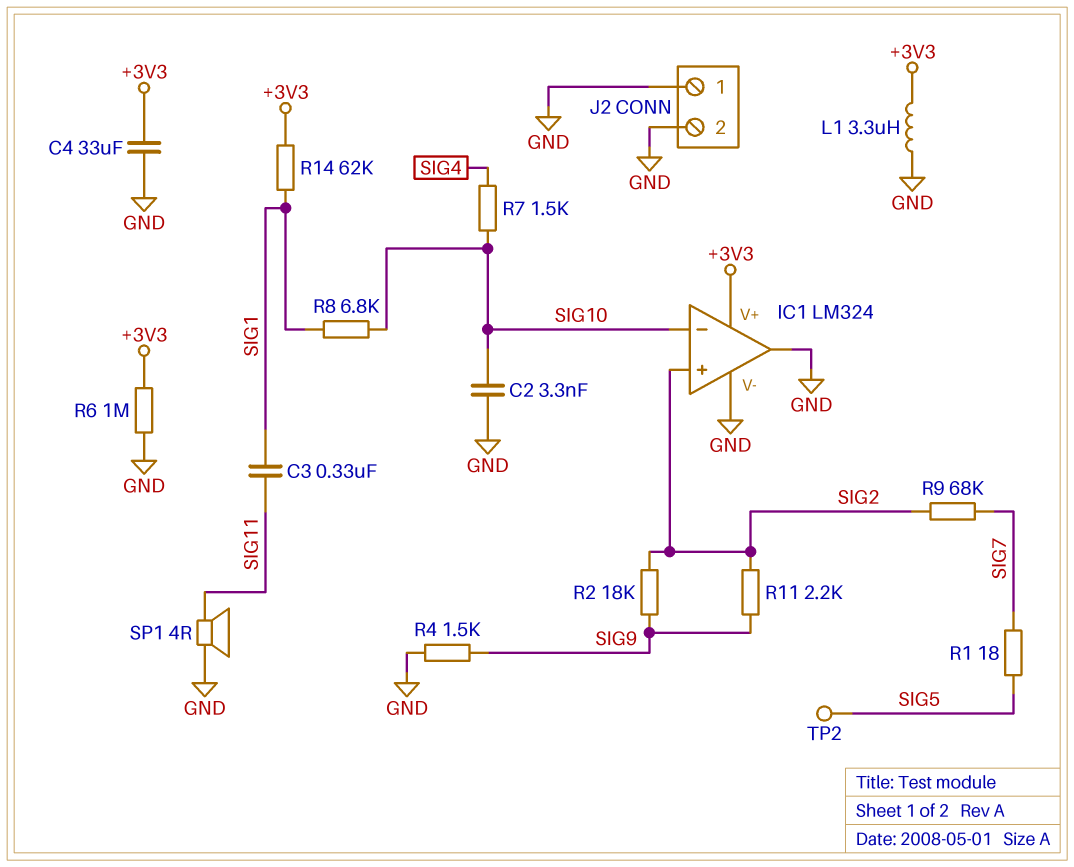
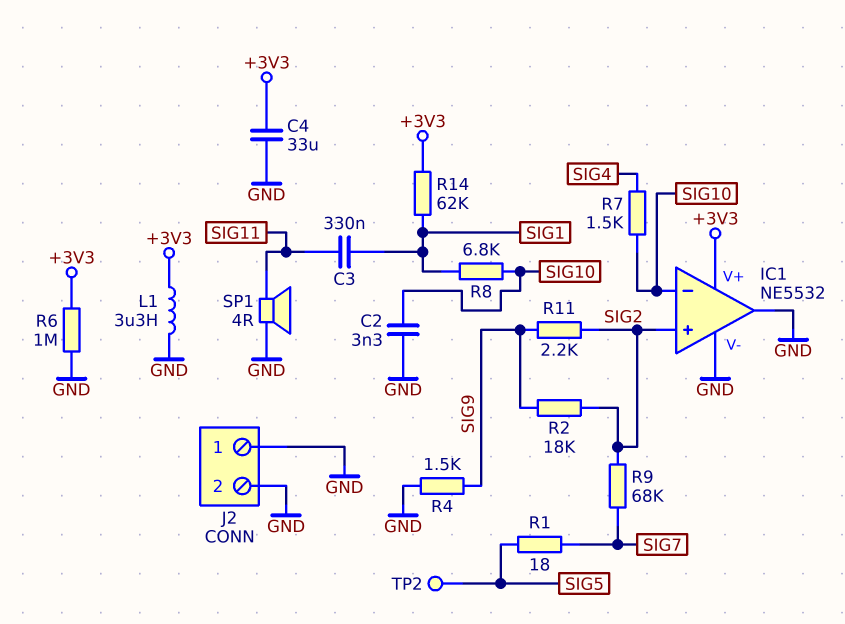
IC1: LM324 -> NE5532

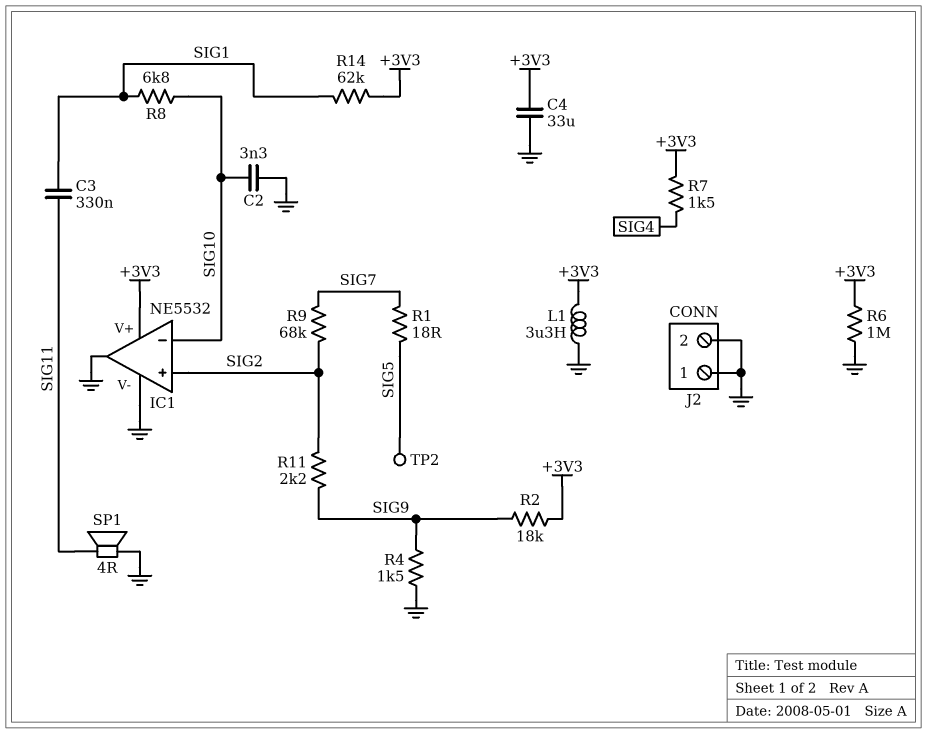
R2: 18k (SIG2, SIG9) -> 18k (+3V3, SIG9)
R7: 1.5k (SIG4, SIG10) -> 1.5k (+3V3, SIG4)

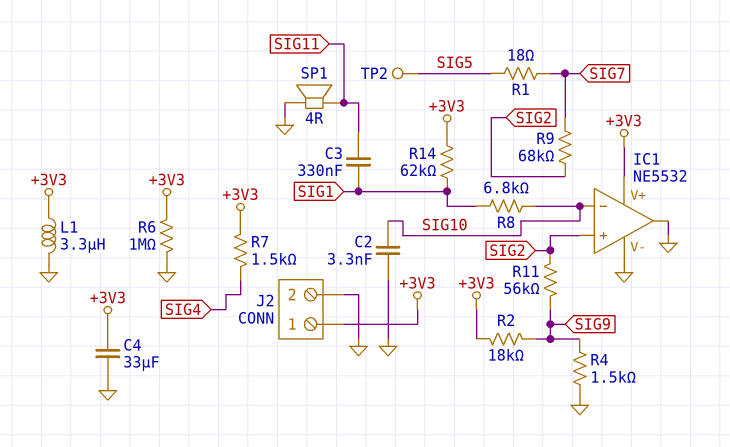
J2 pin 1: GND -> +3V3
R11: 2.2k (SIG2, SIG9) -> 56k (SIG2, SIG9)

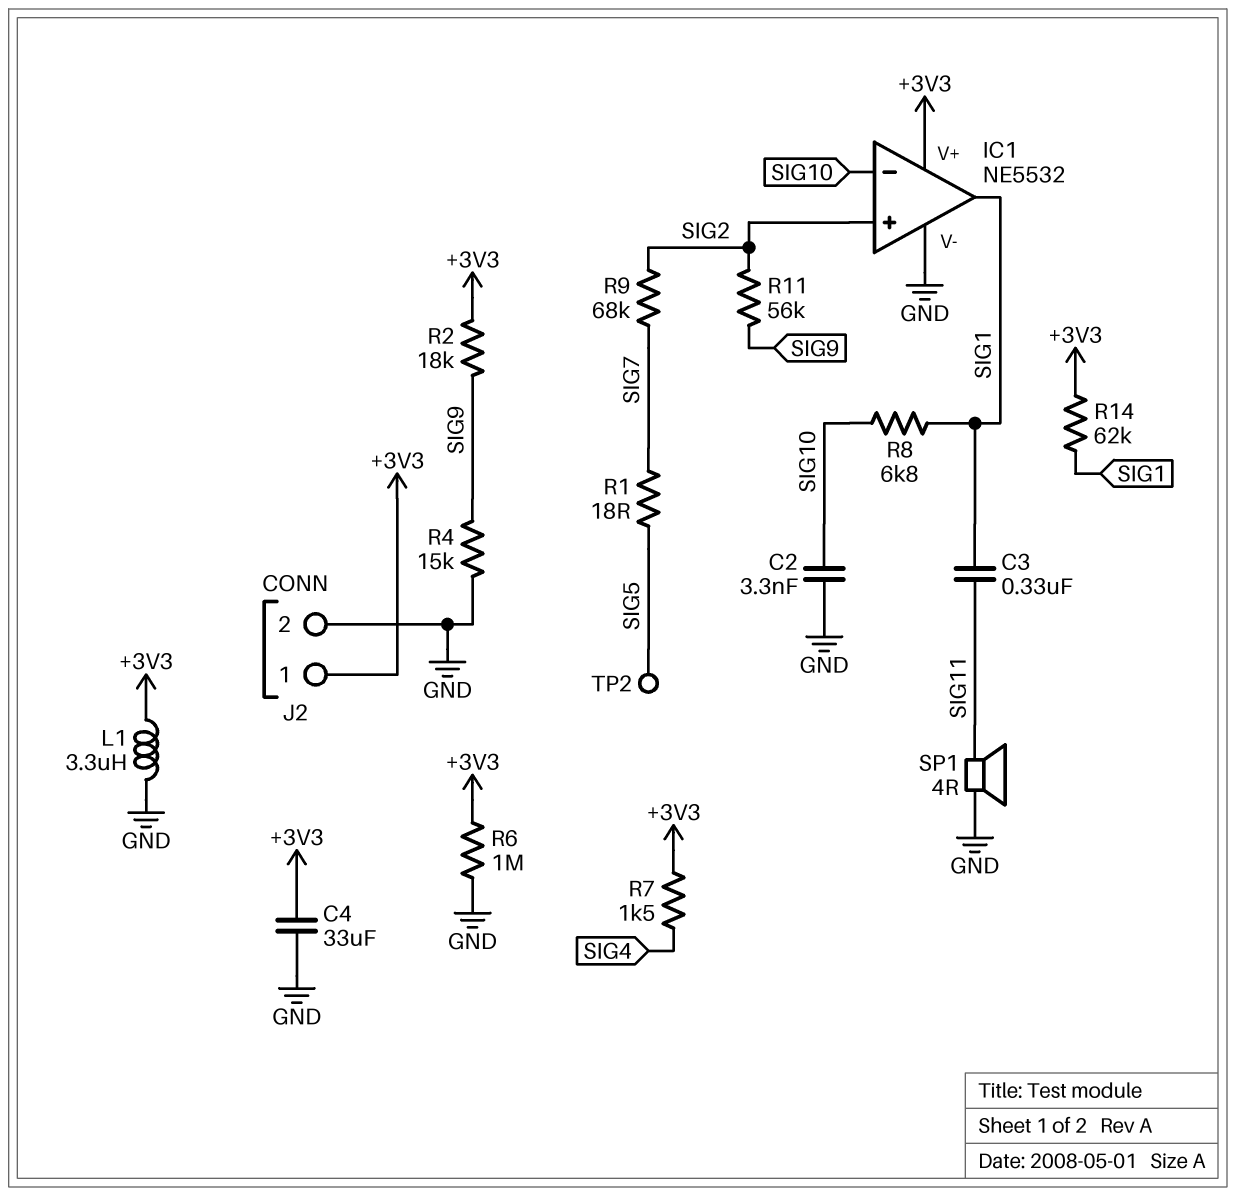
IC1 pin out: GND -> SIG1
R4: 1.5k (GND, SIG9) -> 15k (GND, SIG9)

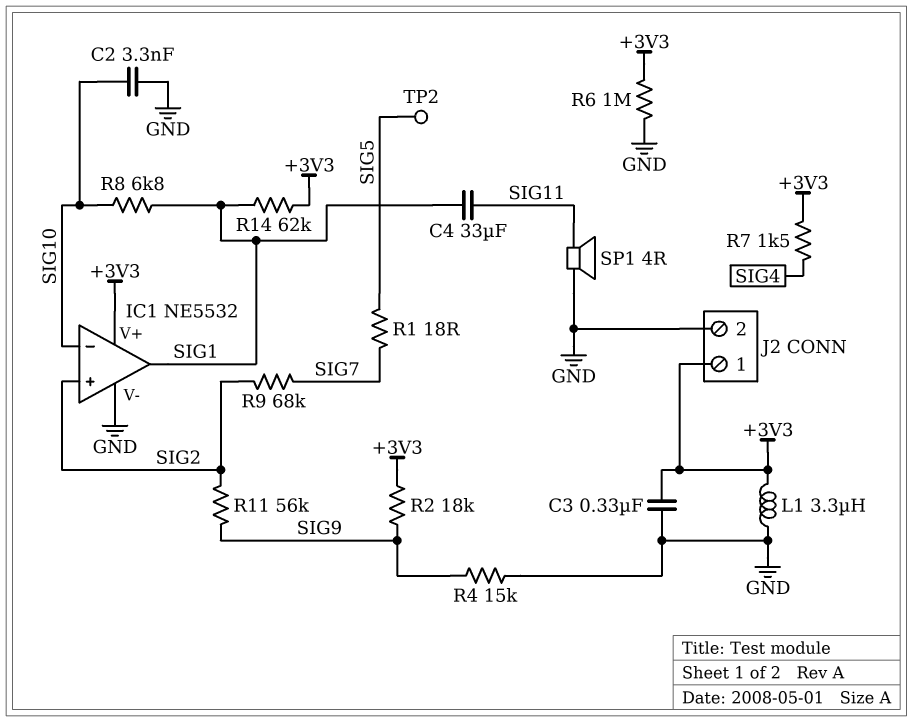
C3: 330nF (SIG1, SIG11) -> 330nF (+3V3, GND)
C4: 33uF (+3V3, GND) -> 33uF (SIG1, SIG11)

